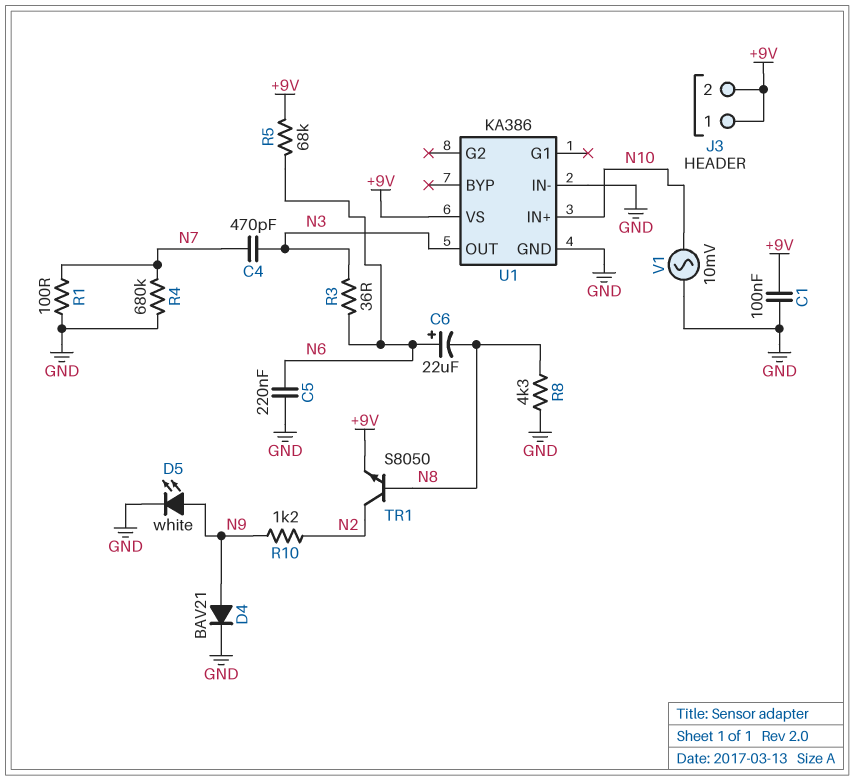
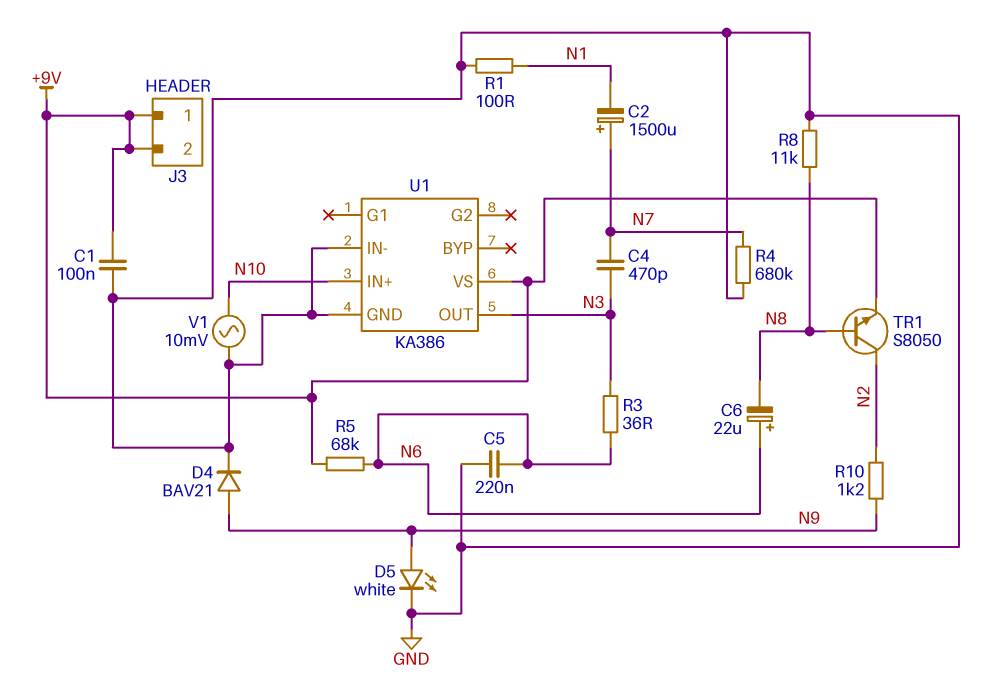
C2: none -> 1500uF (plus N7, minus N1)
R1: 100 (GND, N7) -> 100 (GND, N1)
R8: 4.3k (GND, N8) -> 11k (GND, N8)

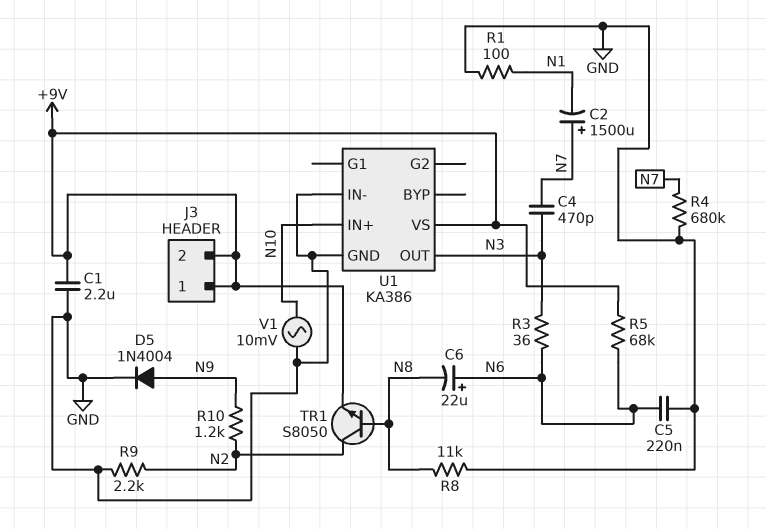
C1: 100nF (+9V, GND) -> 2.2uF (+9V, GND)
D4: diode BAV21 (A N9, K GND) -> none
D5: LED white (A N9, K GND) -> diode 1N4004 (A N9, K GND)
R9: none -> 2.2k (GND, N2)

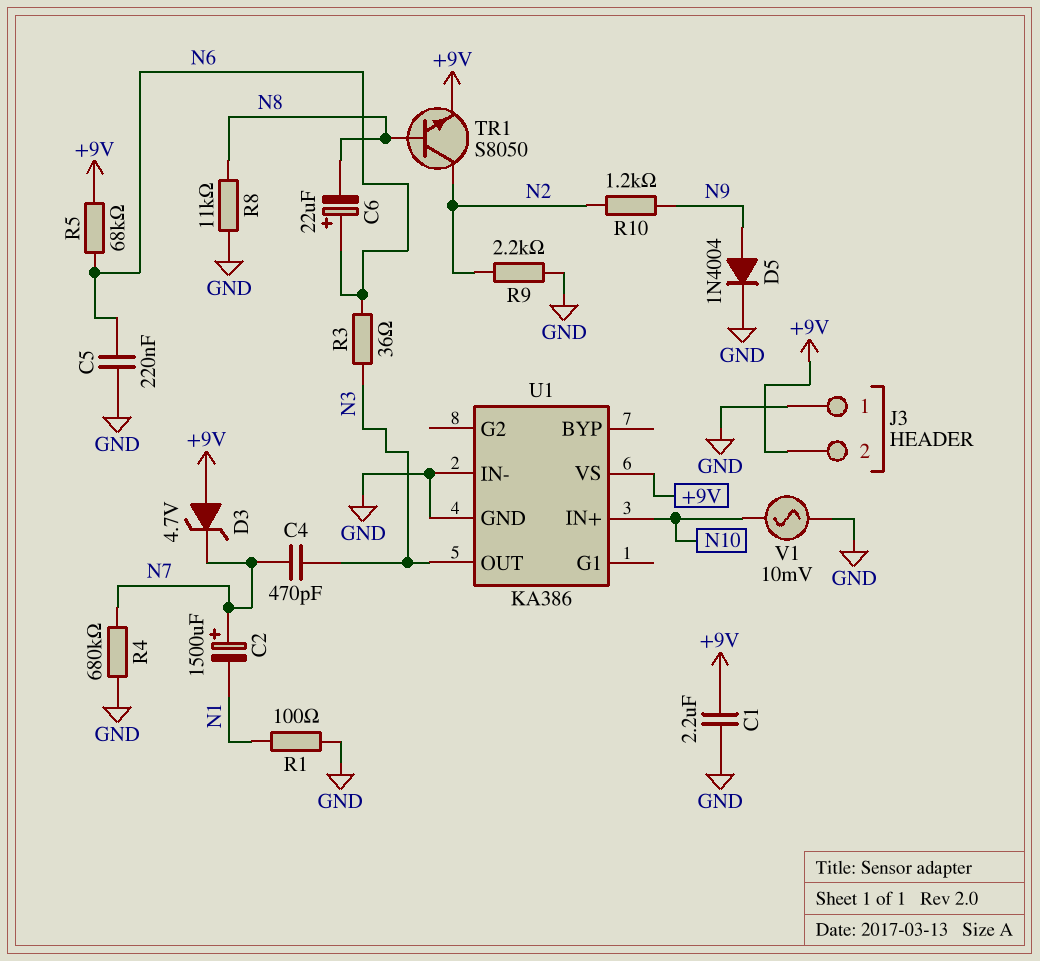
D3: none -> zener 4.7V (A +9V, K N7)
J3 pin 1: +9V -> GND

